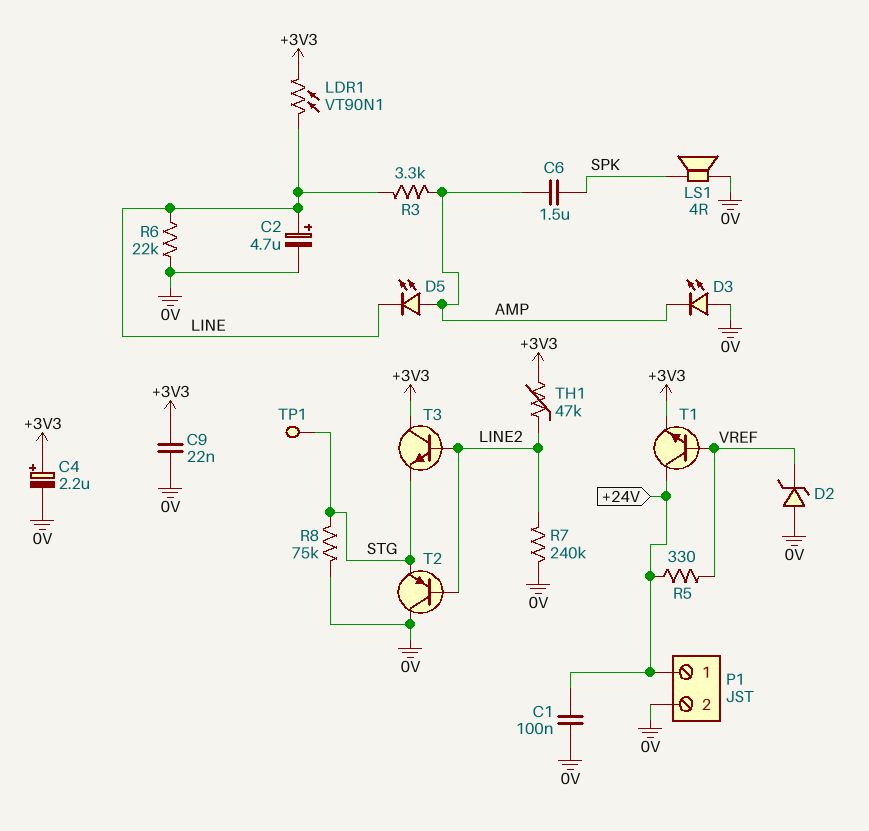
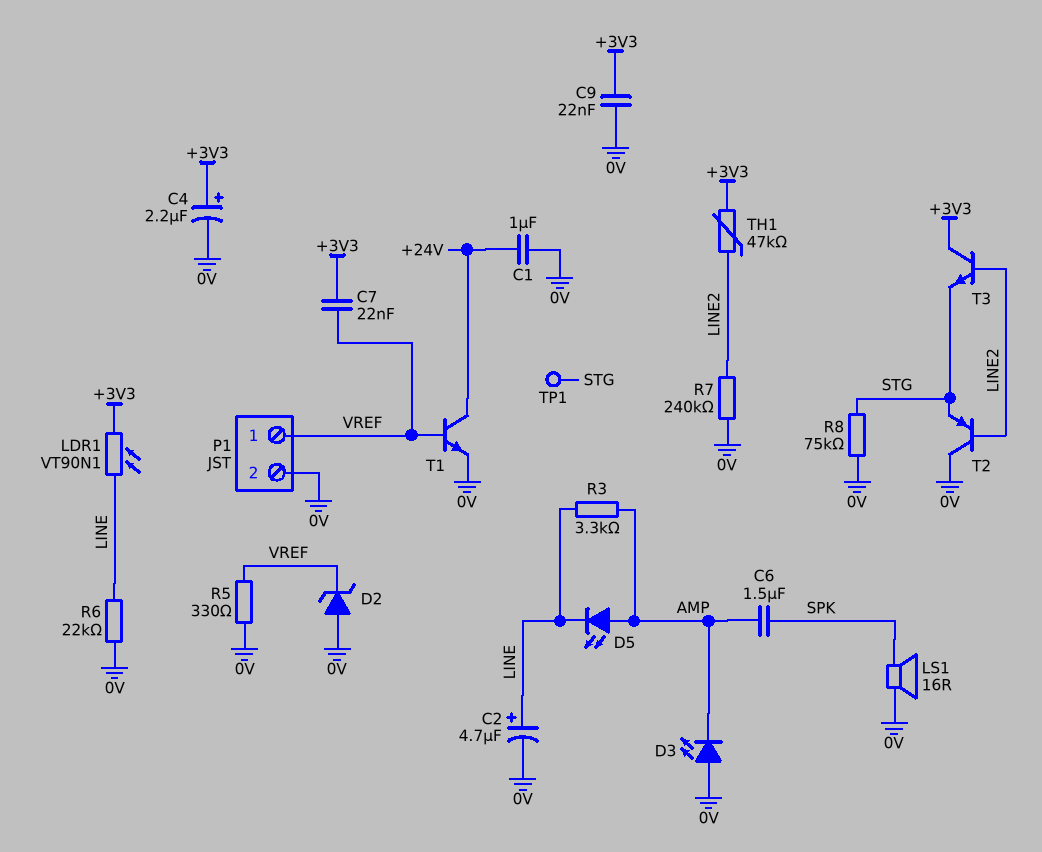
C1: 100nF (+24V, 0V) -> 1uF (+24V, 0V)
C7: none -> 22nF (+3V3, VREF)
LS1: speaker 4R (0V, SPK) -> speaker 16R (0V, SPK)
P1 pin 1: +24V -> VREF
R5: 330 (+24V, VREF) -> 330 (0V, VREF)
T1: NPN (B VREF, C +24V, E +3V3) -> NPN (B VREF, C +24V, E 0V)

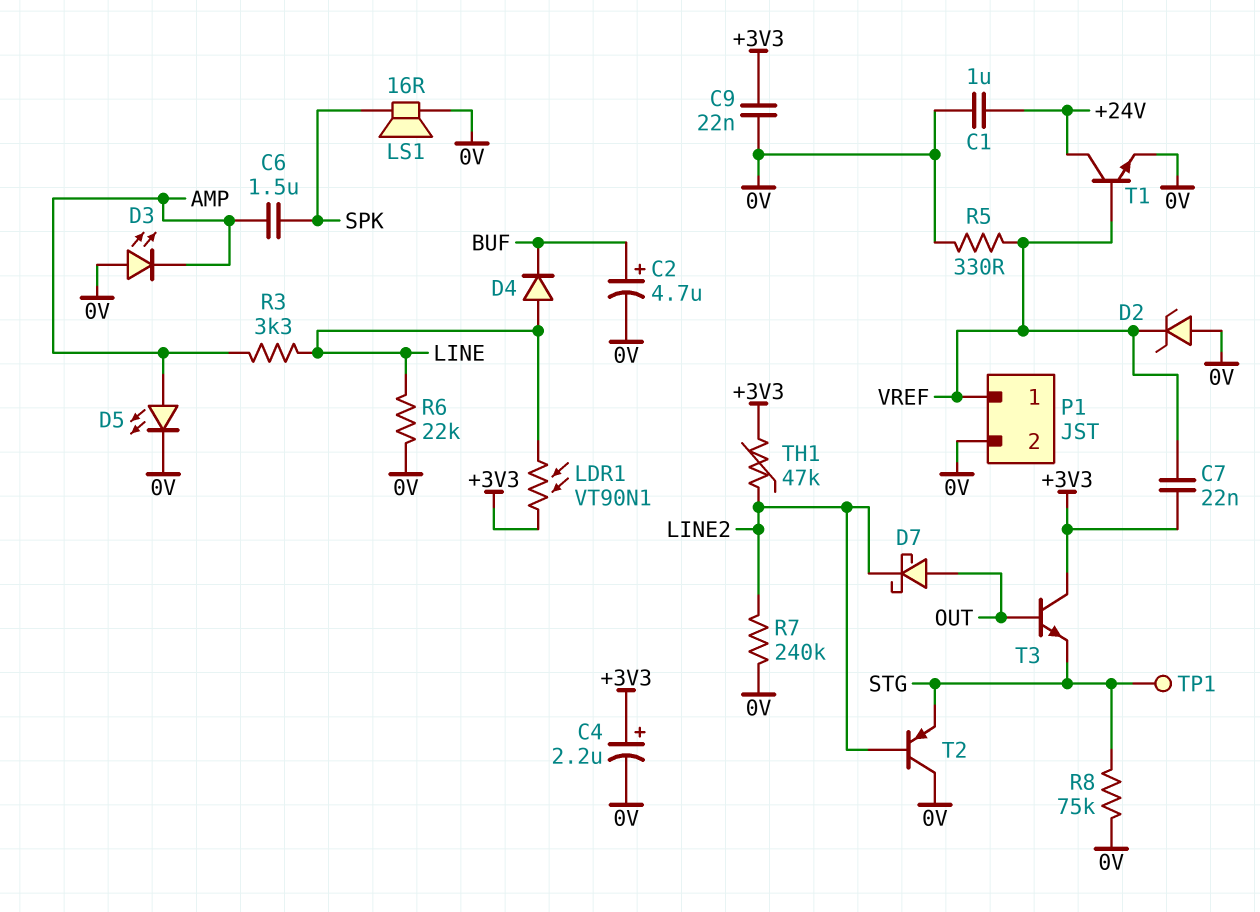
C2: 4.7uF (plus LINE, minus 0V) -> 4.7uF (plus BUF, minus 0V)
D4: none -> diode (A LINE, K BUF)
D5: LED (A AMP, K LINE) -> LED (A AMP, K 0V)
D7: none -> schottky (A OUT, K LINE2)
T3: NPN (B LINE2, C +3V3, E STG) -> NPN (B OUT, C +3V3, E STG)

